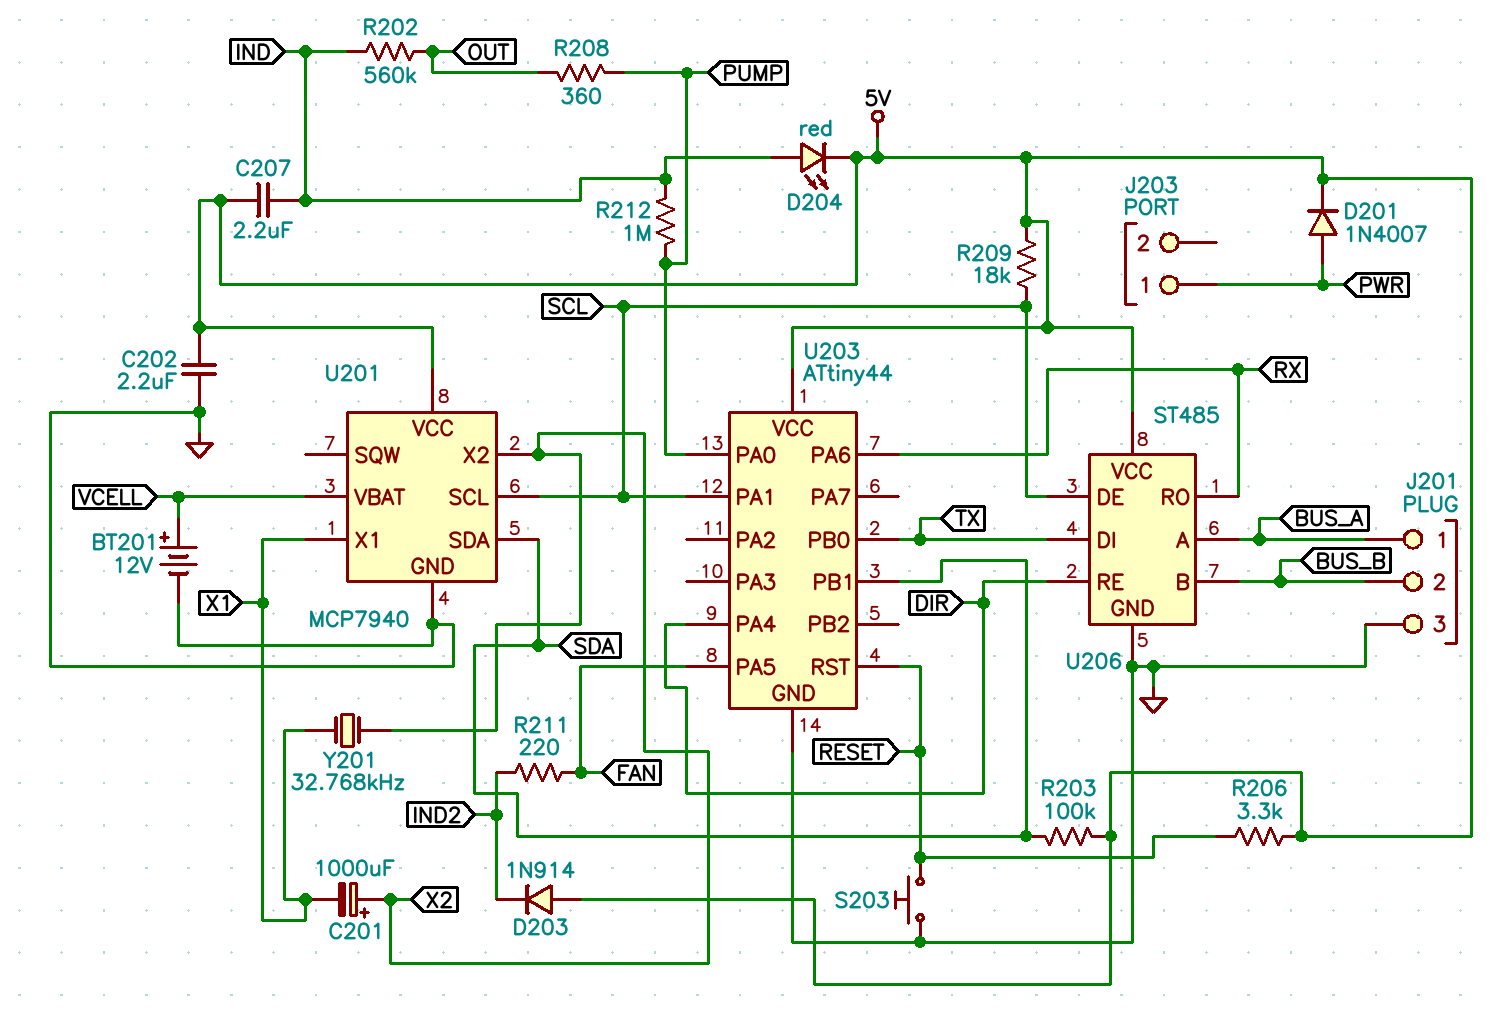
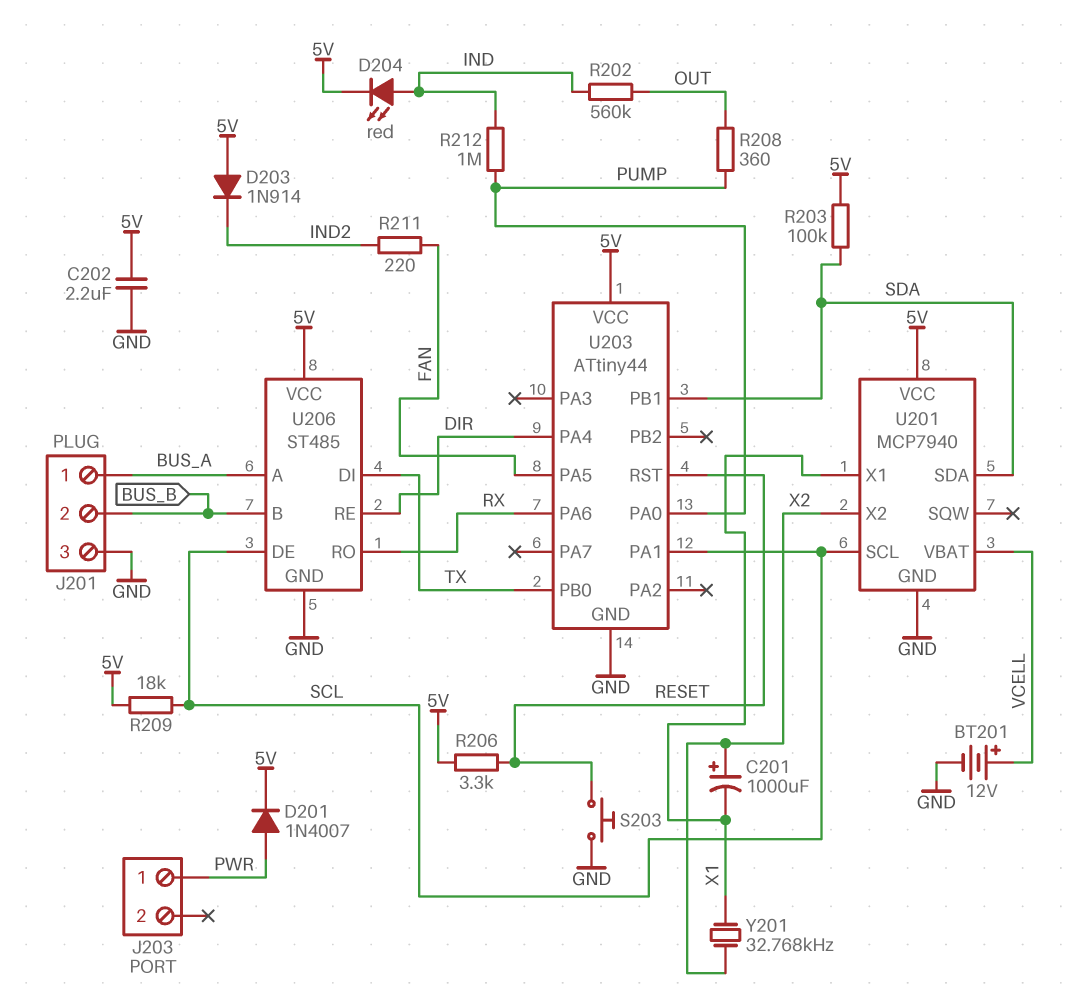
C207: 2.2uF (5V, IND) -> none

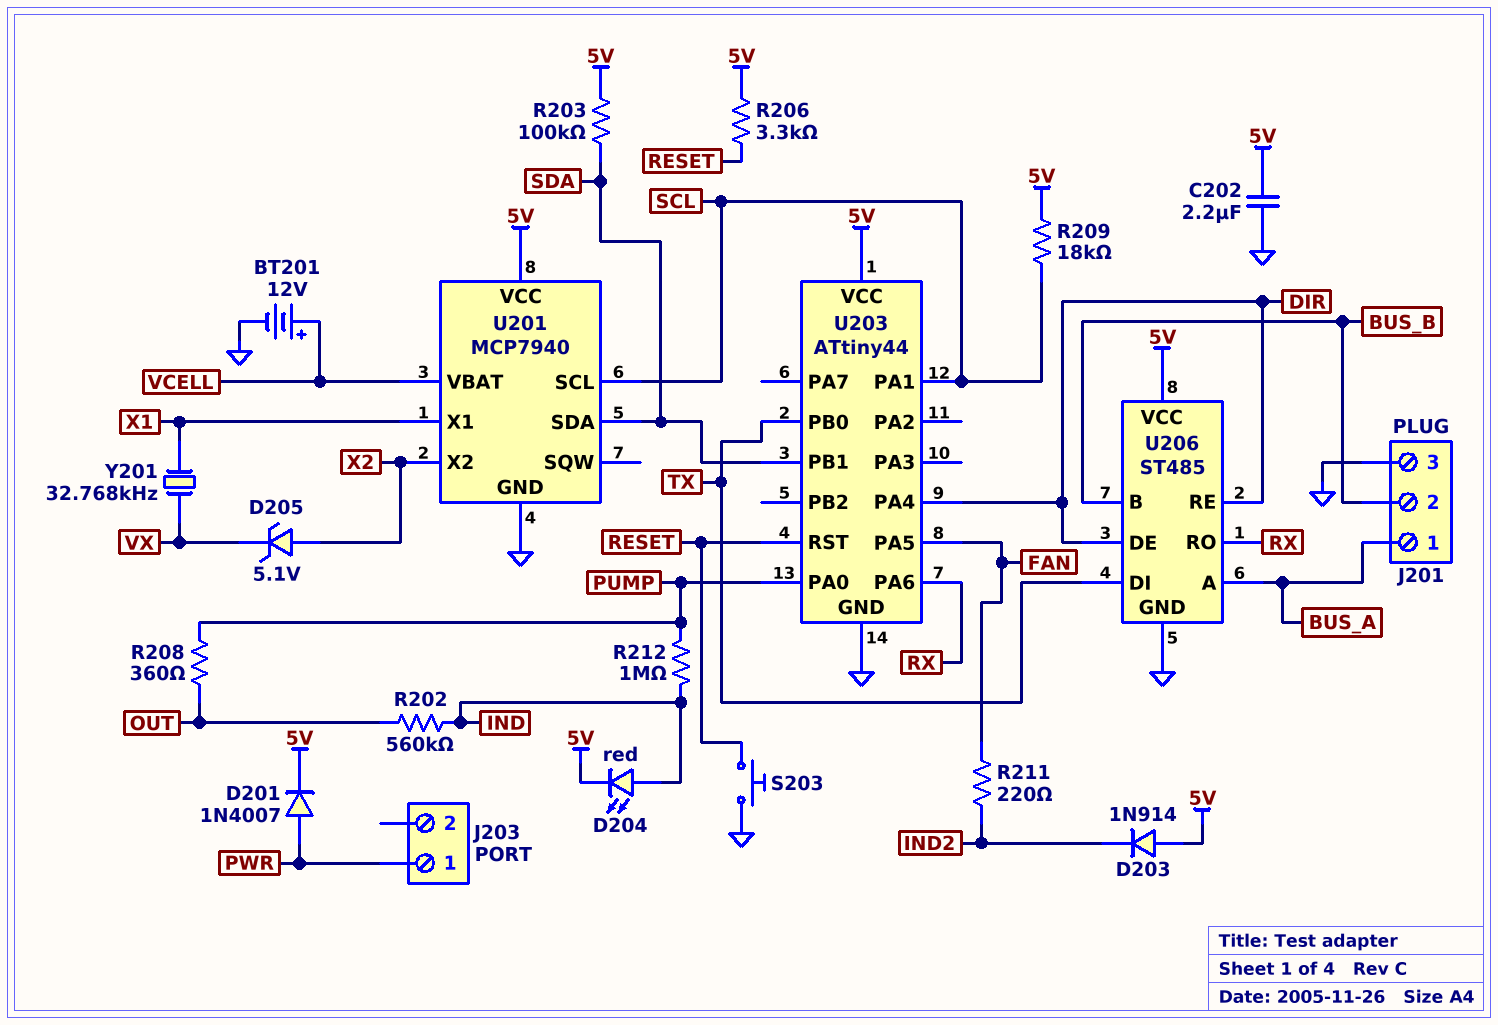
C201: 1000uF (plus X2, minus X1) -> none
D205: none -> zener 5.1V (A X2, K VX)
U206 pin DE: SCL -> DIR
Y201: 32.768kHz (X1, X2) -> 32.768kHz (VX, X1)

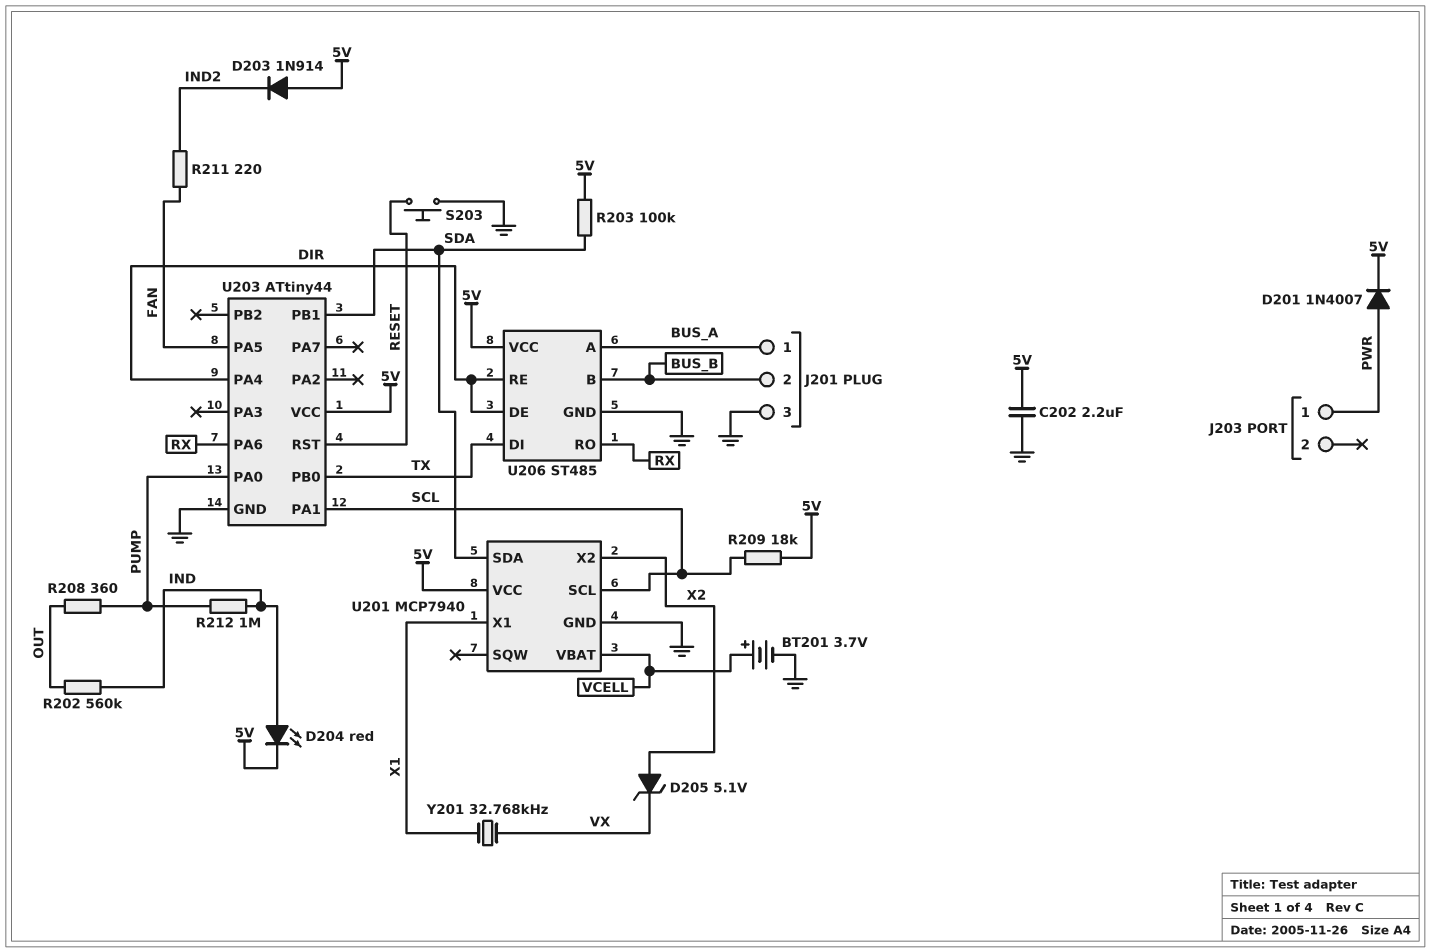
BT201: 12V (plus VCELL, minus GND) -> 3.7V (plus VCELL, minus GND)
R206: 3.3k (5V, RESET) -> none

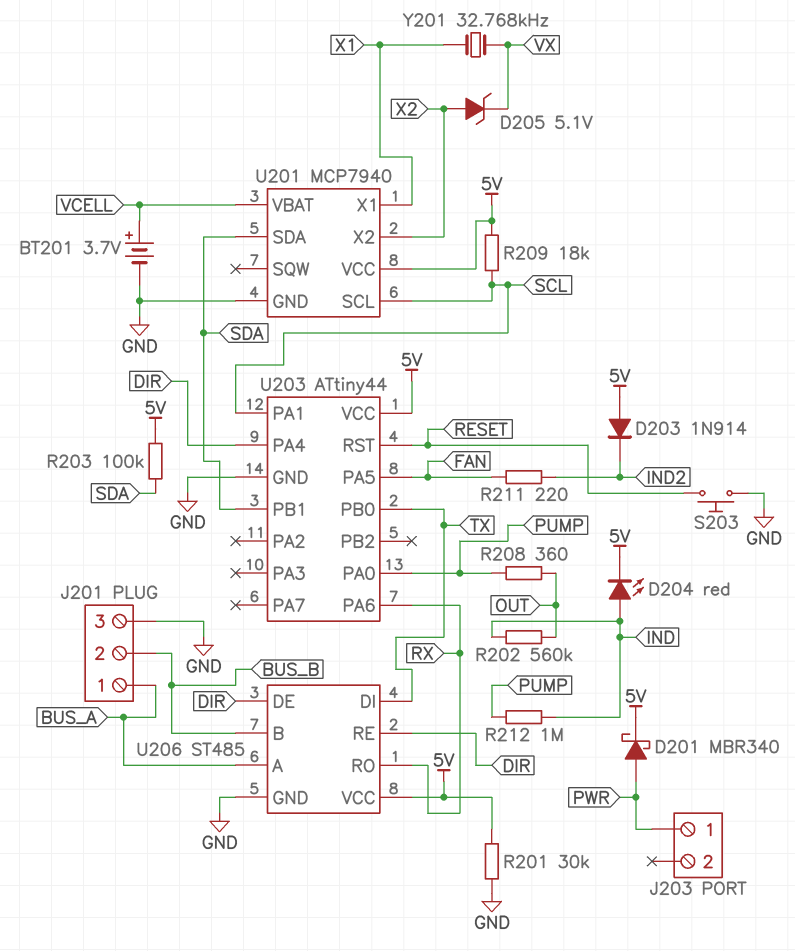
C202: 2.2uF (5V, GND) -> none
D201: diode 1N4007 (A PWR, K 5V) -> schottky MBR340 (A PWR, K 5V)
R201: none -> 30k (5V, GND)

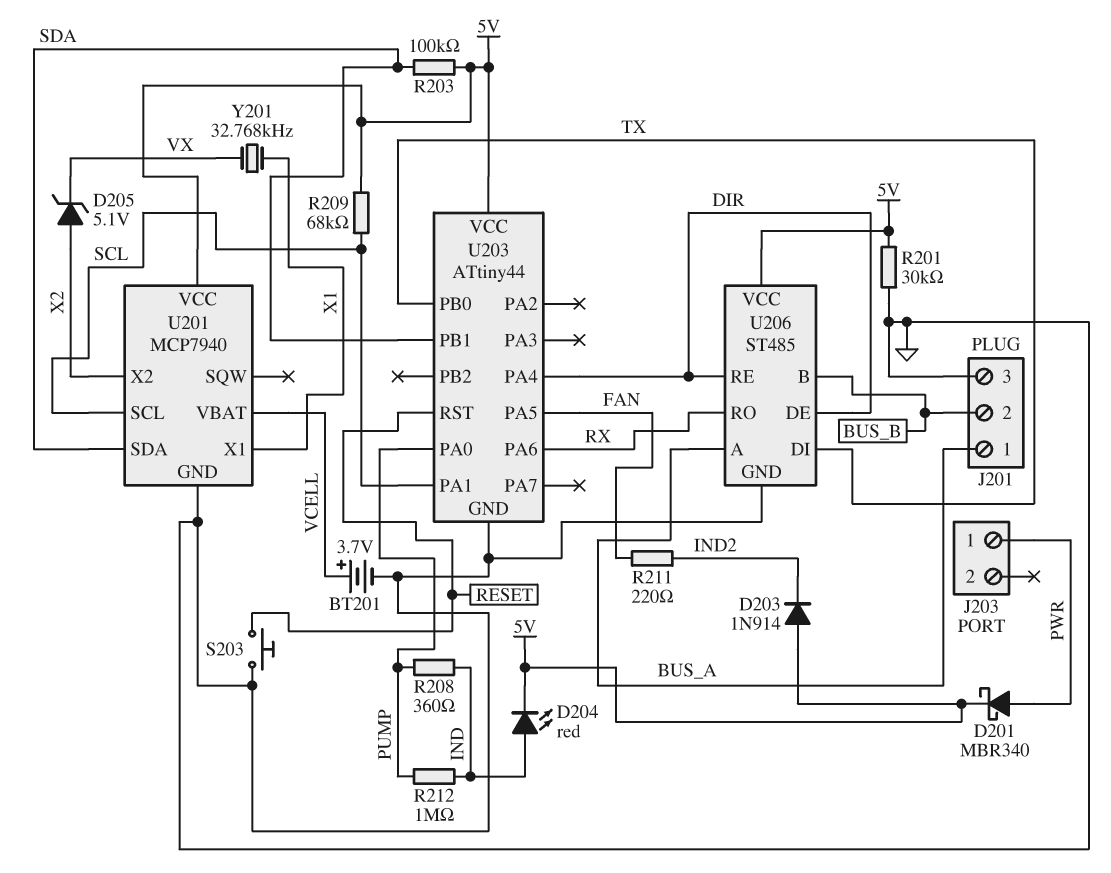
R202: 560k (IND, OUT) -> none
R208: 360 (OUT, PUMP) -> 360 (IND, PUMP)
R209: 18k (5V, SCL) -> 68k (5V, SCL)

